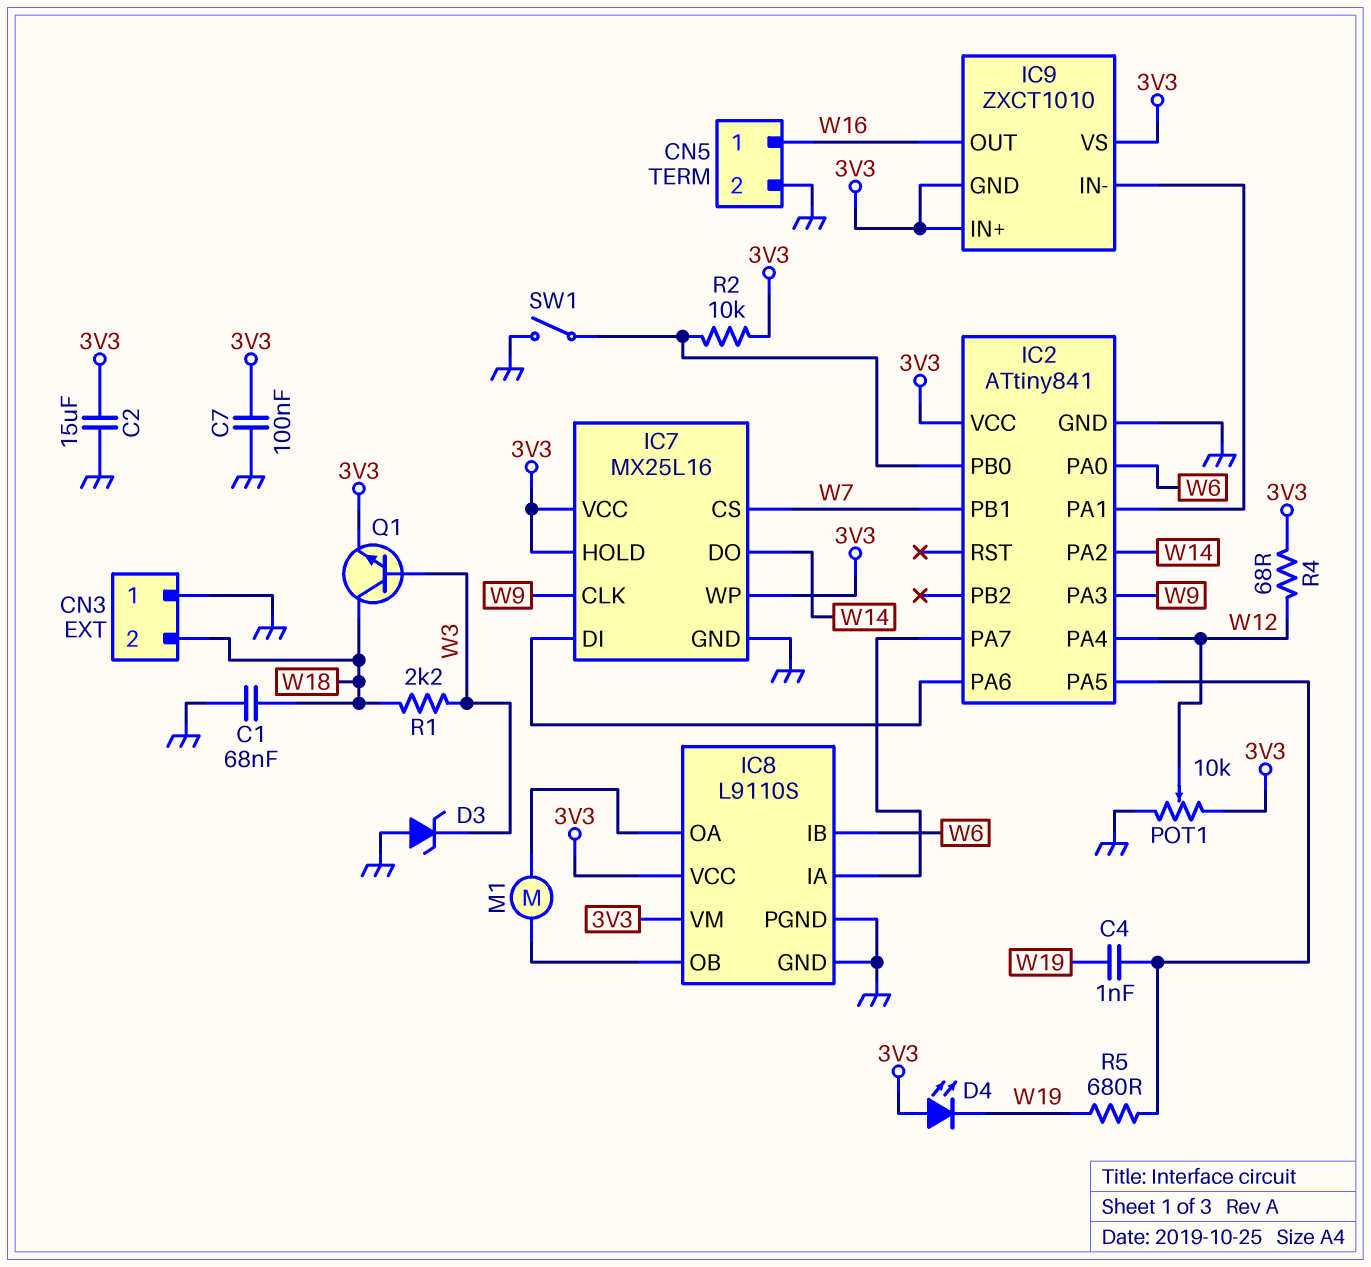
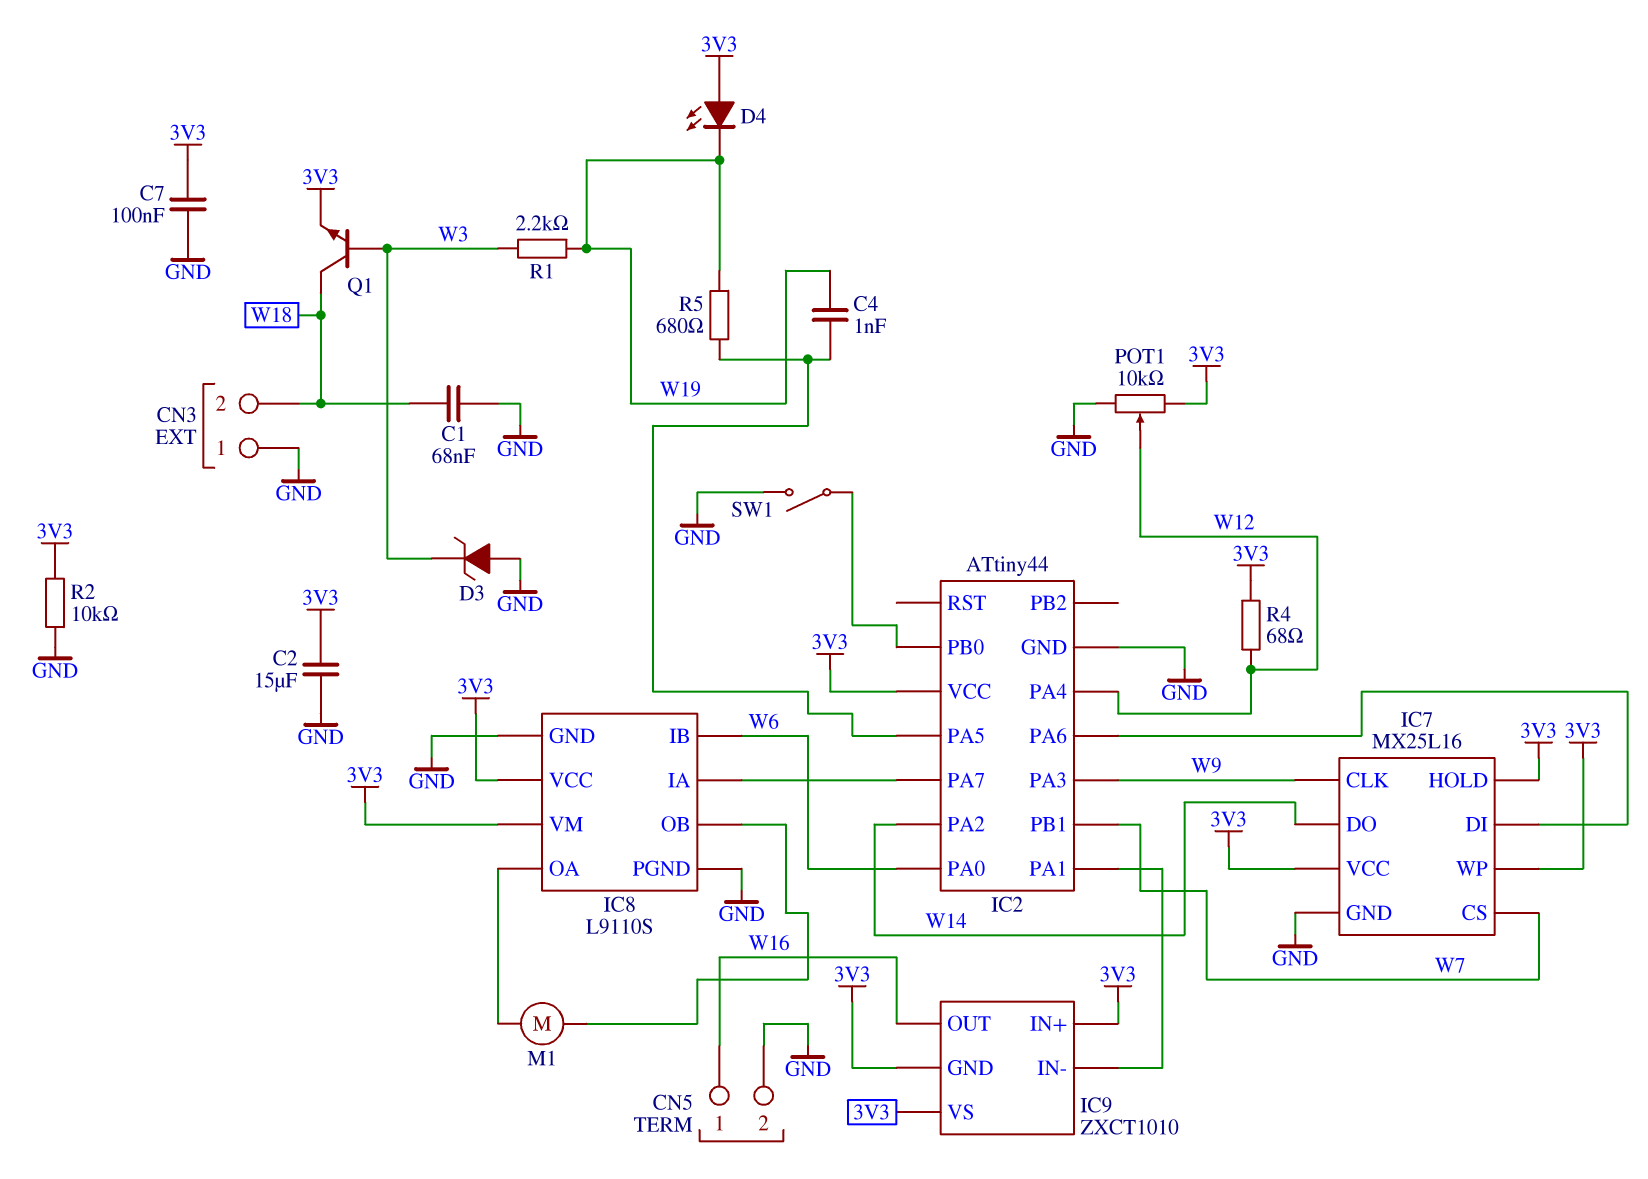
IC2: ATtiny841 -> ATtiny44
R1: 2.2k (W3, W18) -> 2.2k (W3, W19)
R2: 10k (3V3, IC2/PB0) -> 10k (3V3, GND)

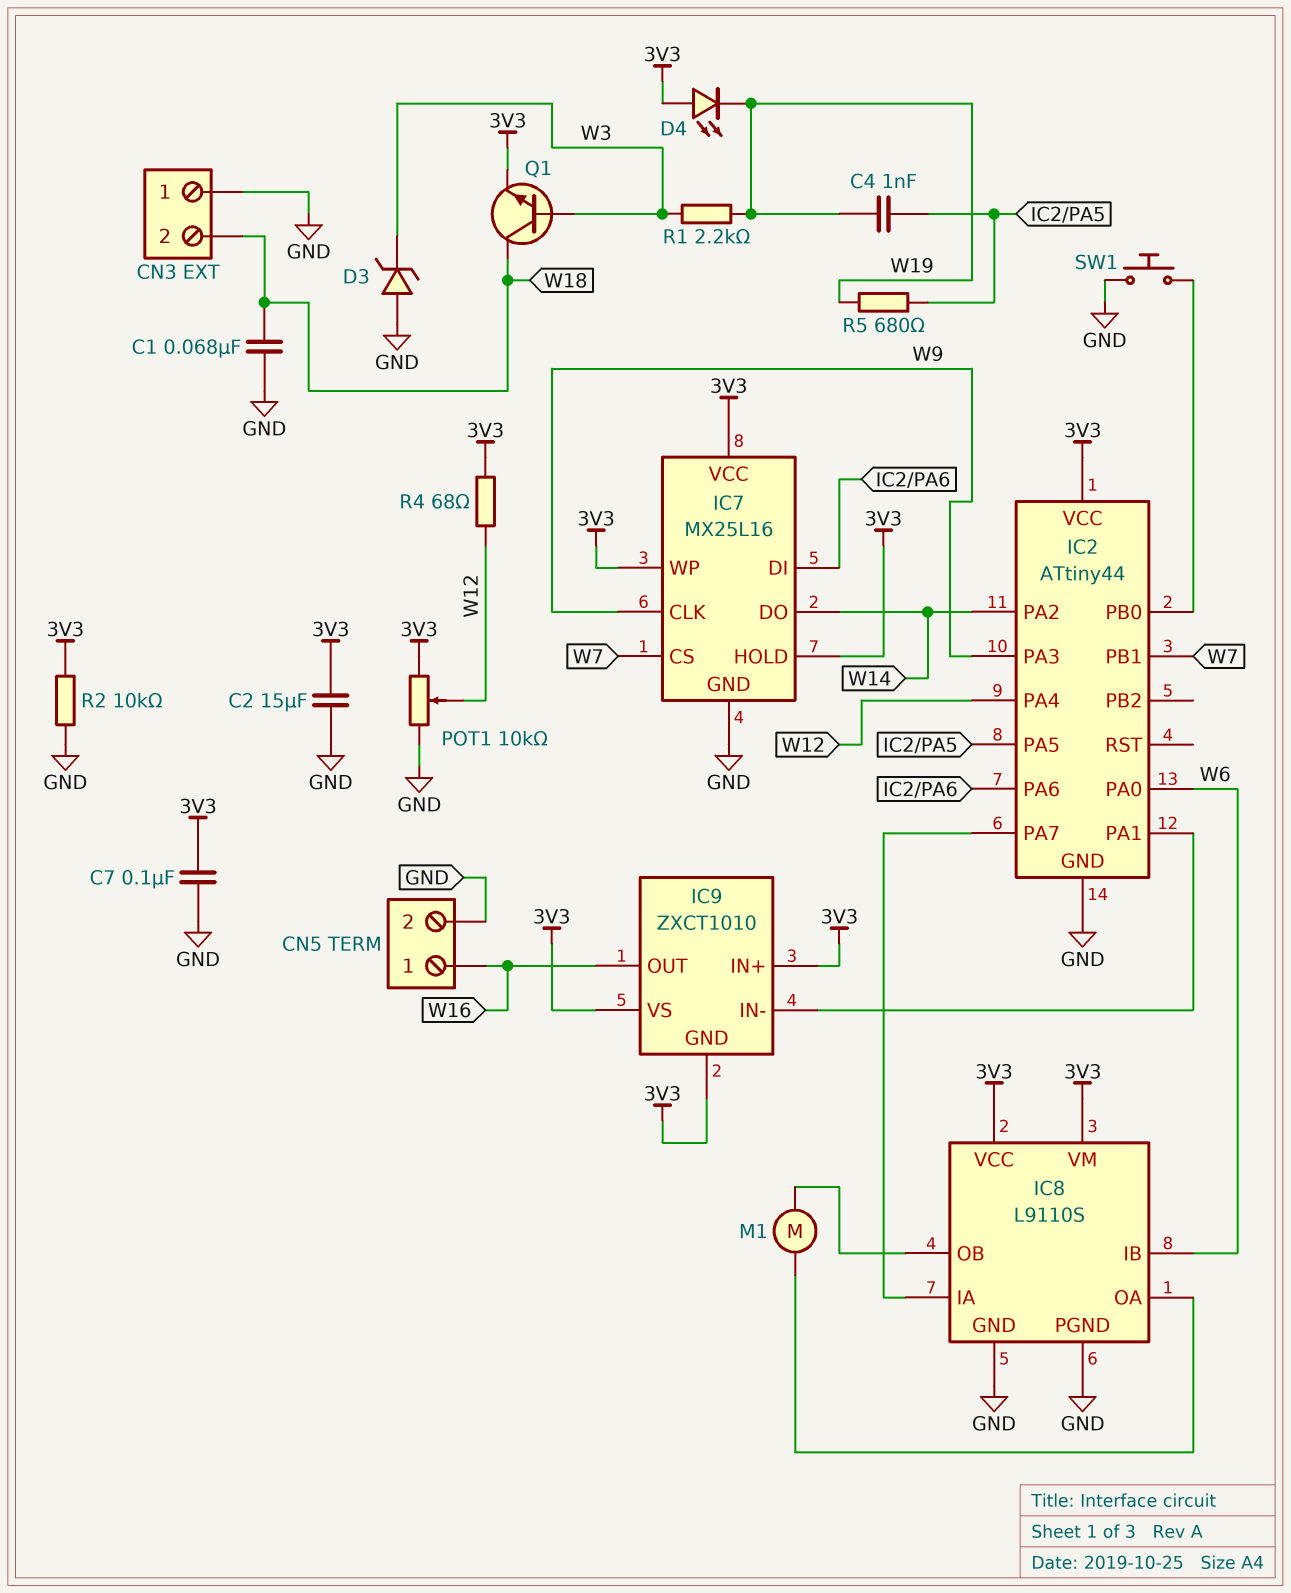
SW1: switch (GND, IC2/PB0) -> button (GND, IC2/PB0)

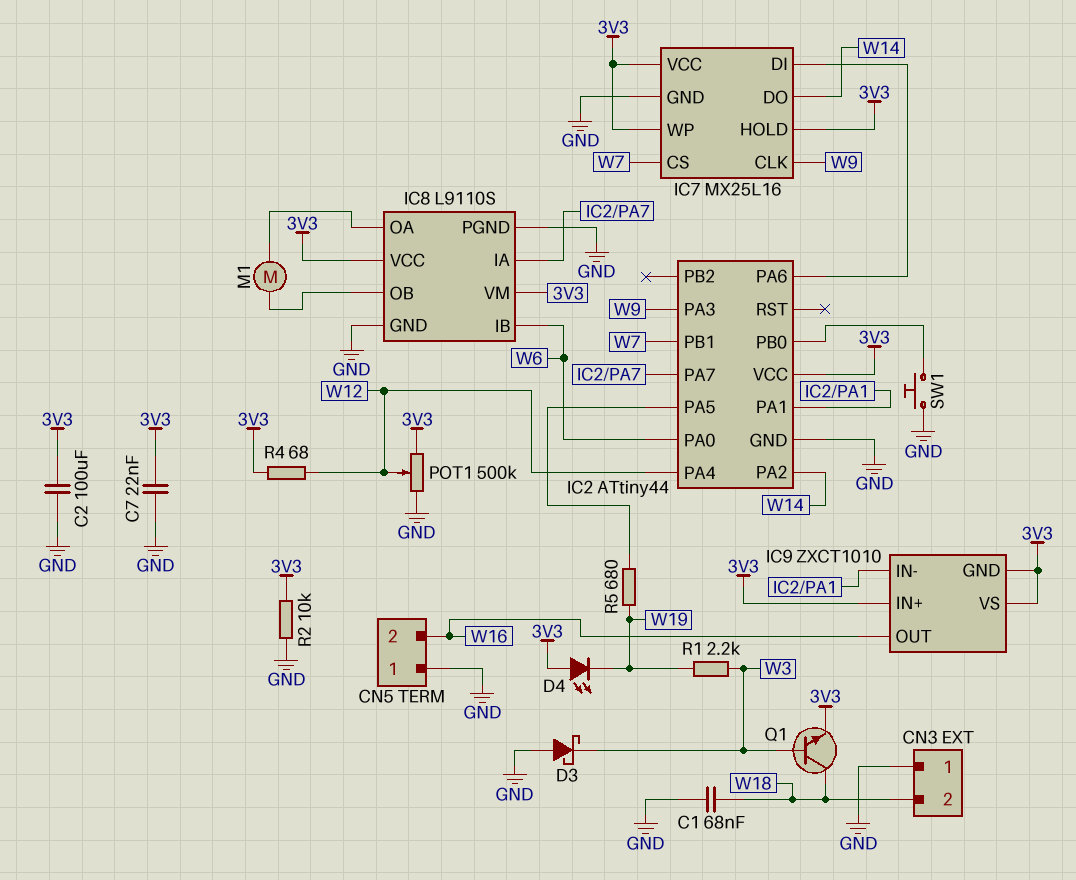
C2: 15uF (3V3, GND) -> 100uF (3V3, GND)
C4: 1nF (IC2/PA5, W19) -> none
C7: 100nF (3V3, GND) -> 22nF (3V3, GND)
CN5 pin 1: W16 -> GND
CN5 pin 2: GND -> W16
D3: zener (A GND, K W3) -> schottky (A GND, K W3)
POT1: 10k (3V3, GND, wiper W12) -> 500k (3V3, GND, wiper W12)

